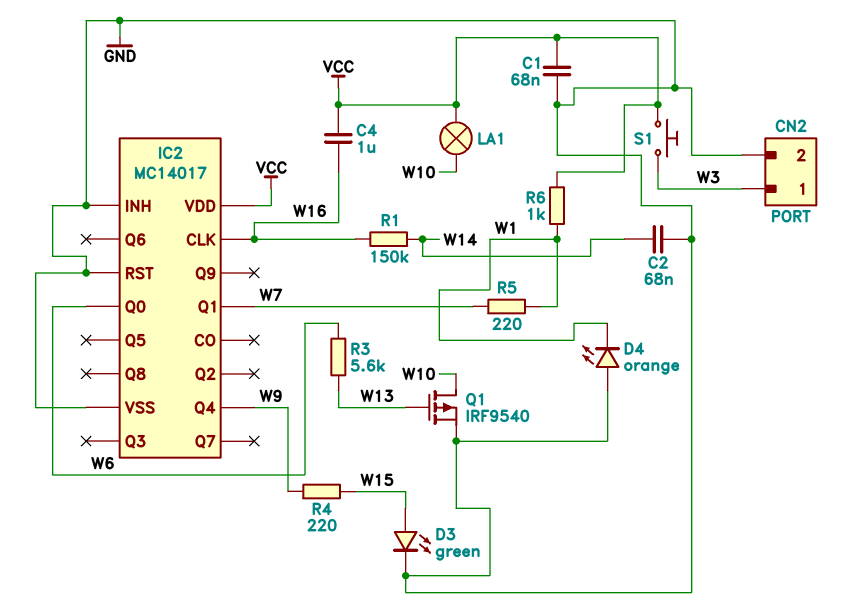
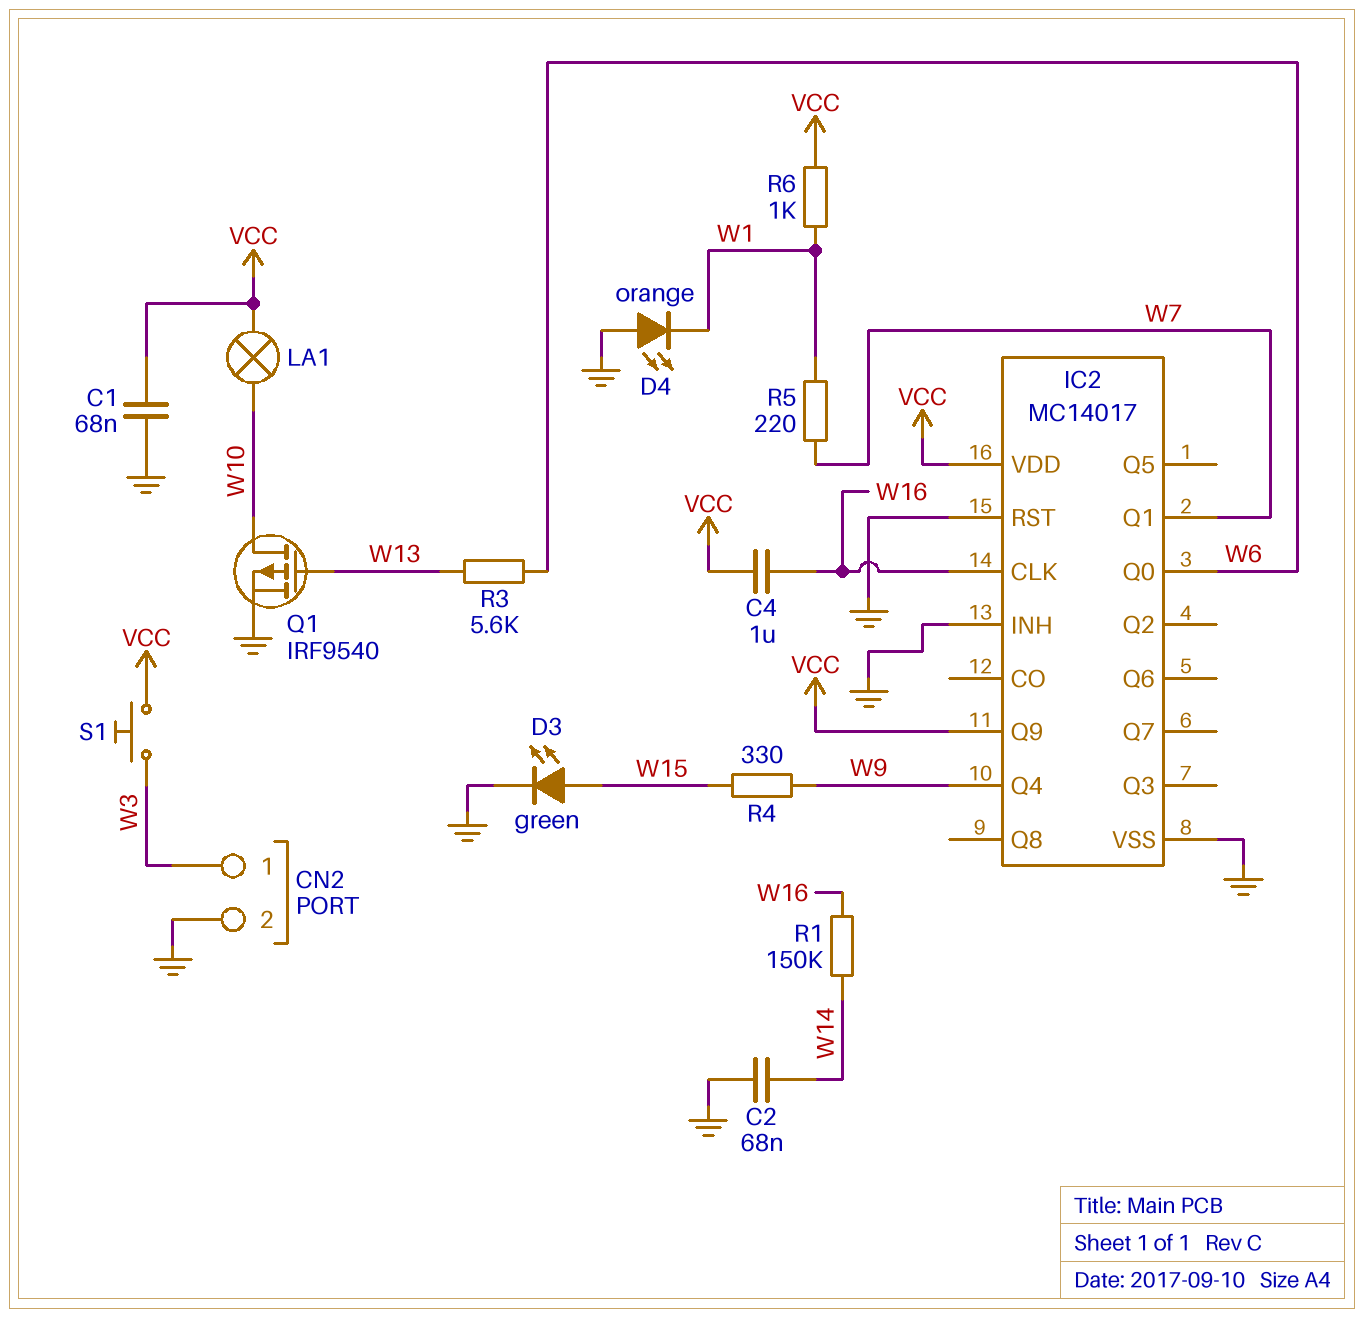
IC2 pin Q9: none -> VCC
R4: 220 (W9, W15) -> 330 (W9, W15)

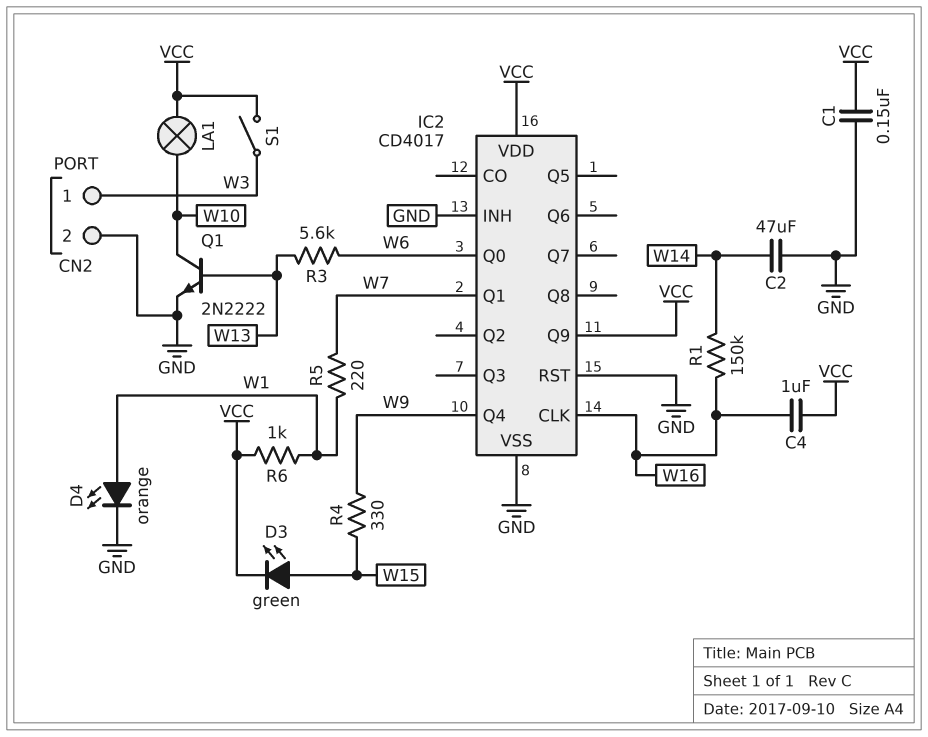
C1: 68nF (GND, VCC) -> 150nF (GND, VCC)
C2: 68nF (GND, W14) -> 47uF (GND, W14)
D3: LED green (A W15, K GND) -> LED green (A W15, K VCC)
D4: LED orange (A GND, K W1) -> LED orange (A W1, K GND)
IC2: MC14017 -> CD4017
Q1: PMOS IRF9540 (G W13, D W10, S GND) -> NPN 2N2222 (B W13, C W10, E GND)
S1: button (VCC, W3) -> switch (VCC, W3)

